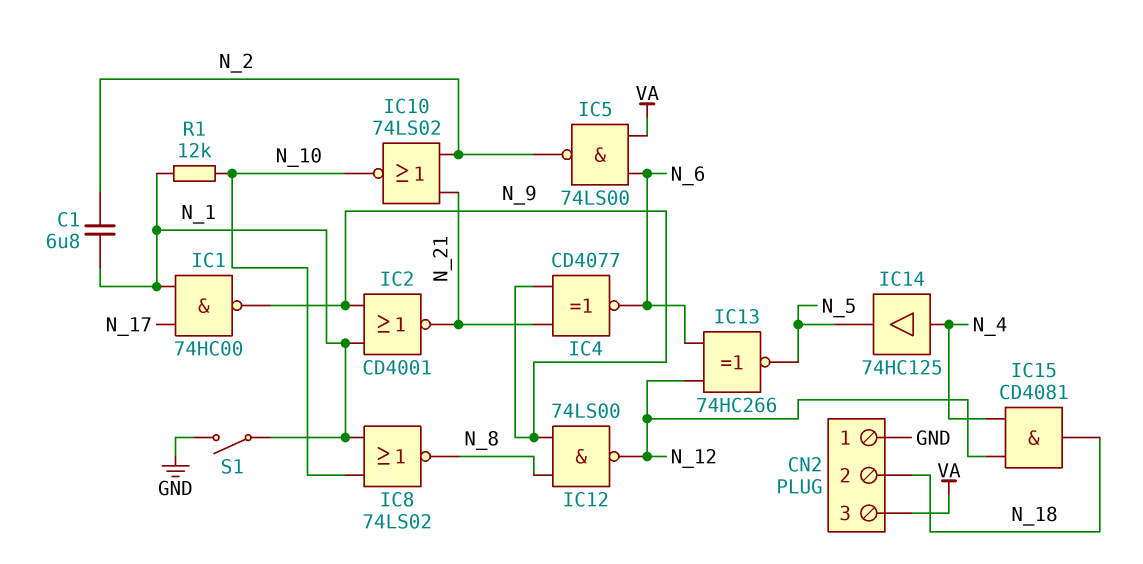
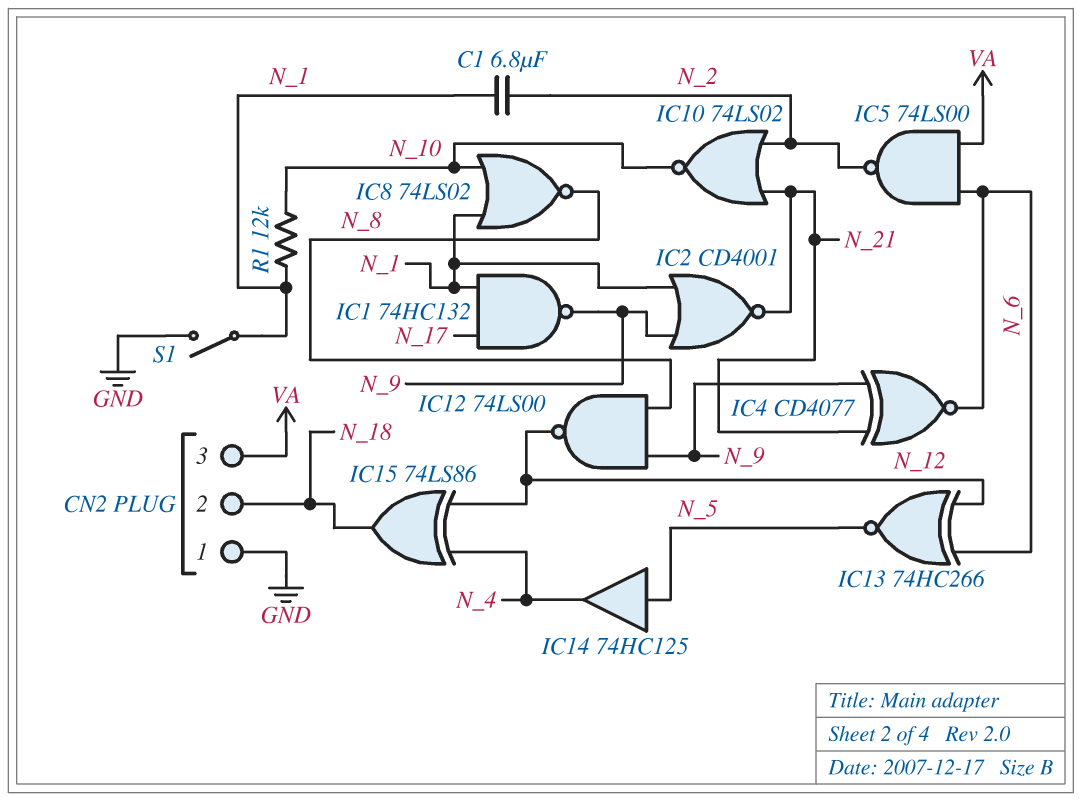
IC1: NAND 74HC00 (in N_1, in N_17, out N_9) -> NAND 74HC132 (in N_1, in N_17, out N_9)
IC14: buffer 74HC125 (in N_4, out N_5) -> buffer 74HC125 (in N_5, out N_4)
IC15: AND CD4081 (in N_4, in N_12, out N_18) -> XOR 74LS86 (in N_4, in N_12, out N_18)

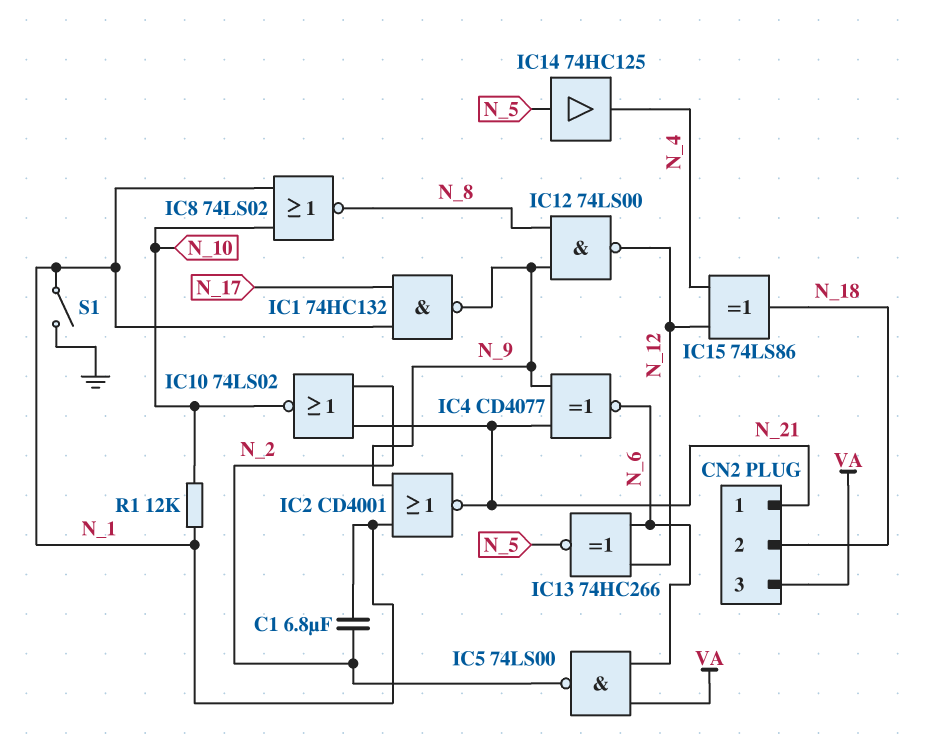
CN2 pin 1: GND -> N_21

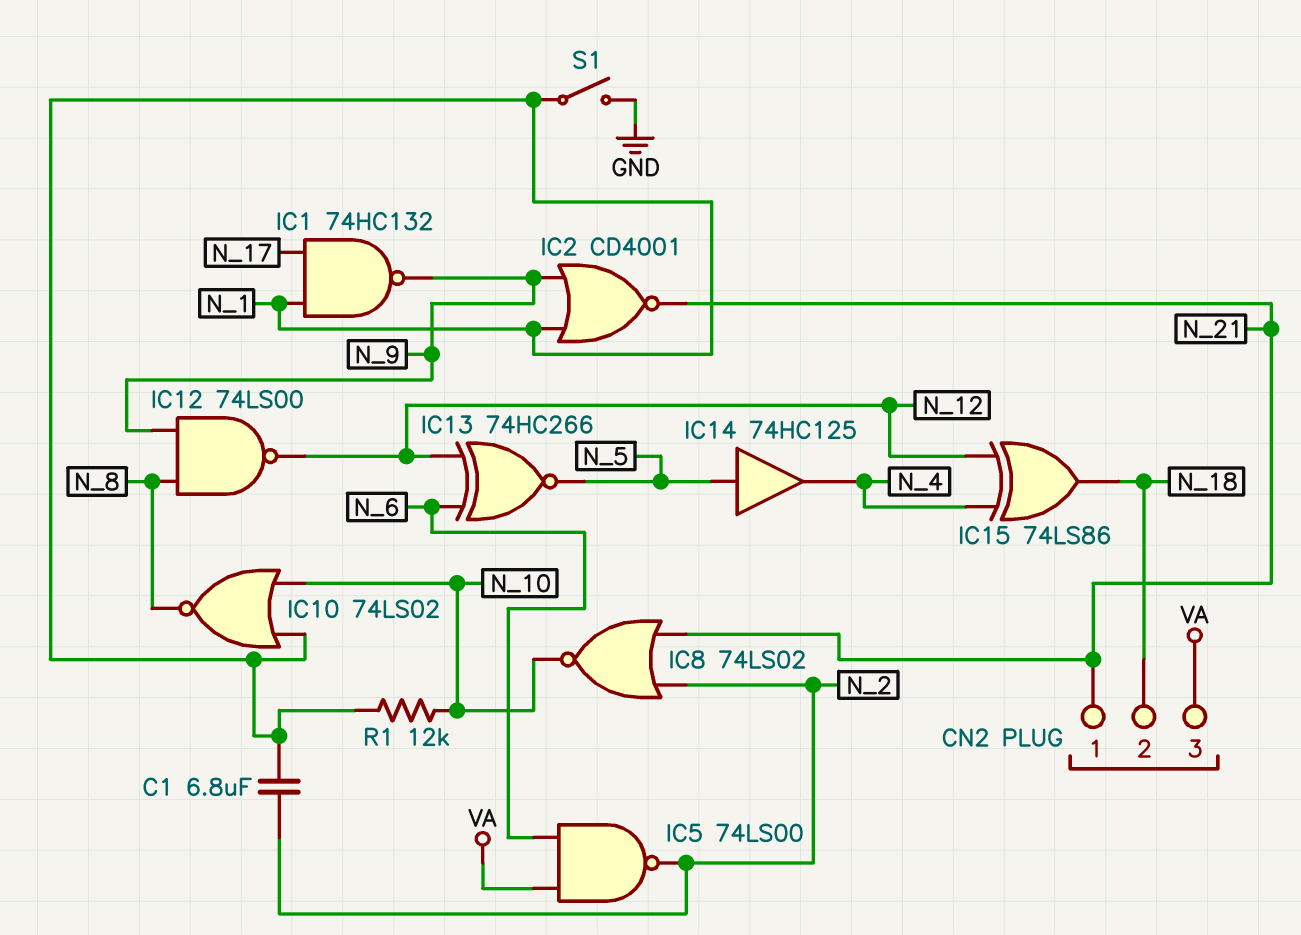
IC4: XNOR CD4077 (in N_9, in N_21, out N_6) -> none
IC8: NOR 74LS02 (in N_1, in N_10, out N_8) -> NOR 74LS02 (in N_2, in N_21, out N_10)
IC10: NOR 74LS02 (in N_2, in N_21, out N_10) -> NOR 74LS02 (in N_1, in N_10, out N_8)

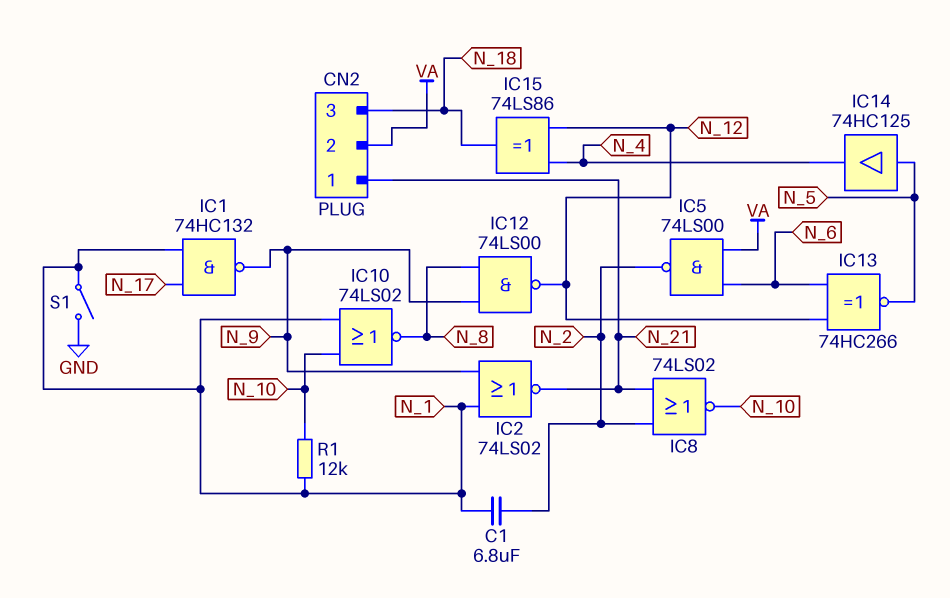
CN2 pin 2: N_18 -> VA
CN2 pin 3: VA -> N_18
IC2: NOR CD4001 (in N_1, in N_9, out N_21) -> NOR 74LS02 (in N_1, in N_9, out N_21)

